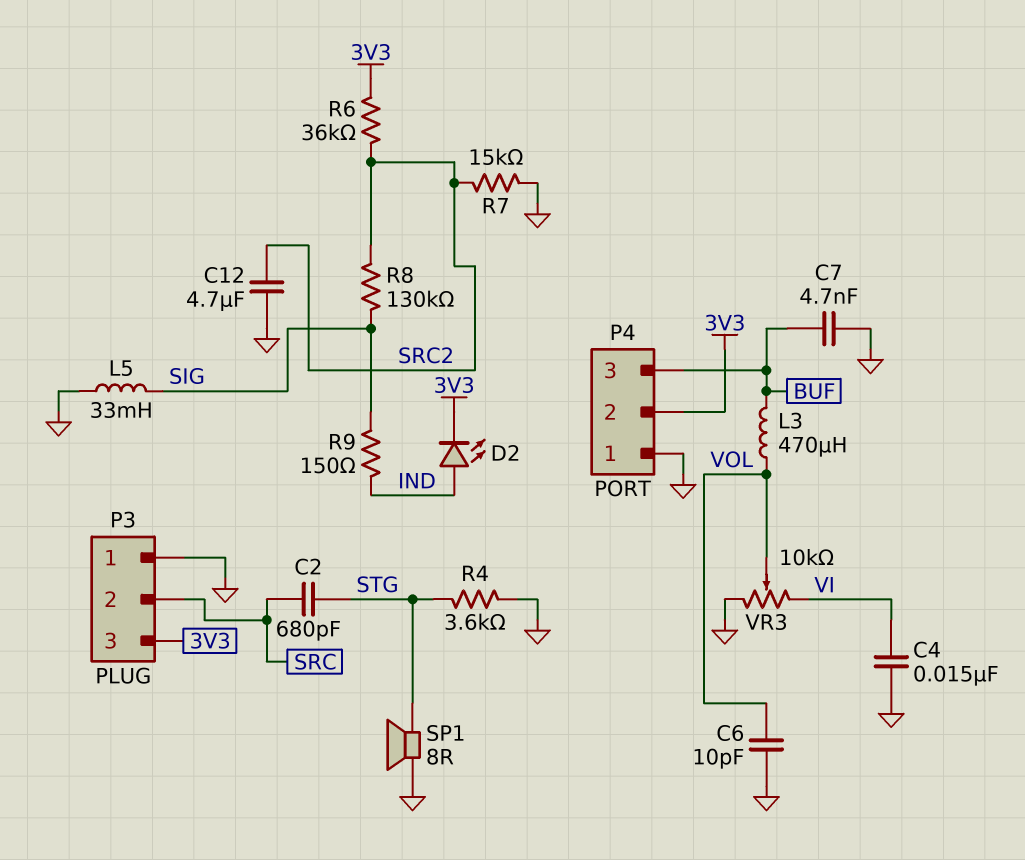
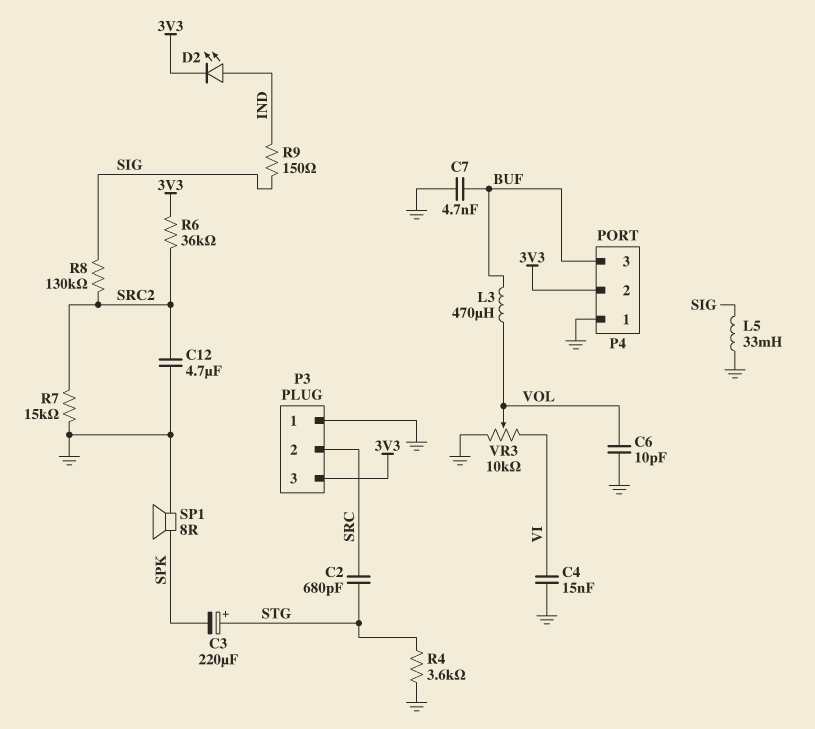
C3: none -> 220uF (plus STG, minus SPK)
SP1: speaker 8R (GND, STG) -> speaker 8R (GND, SPK)

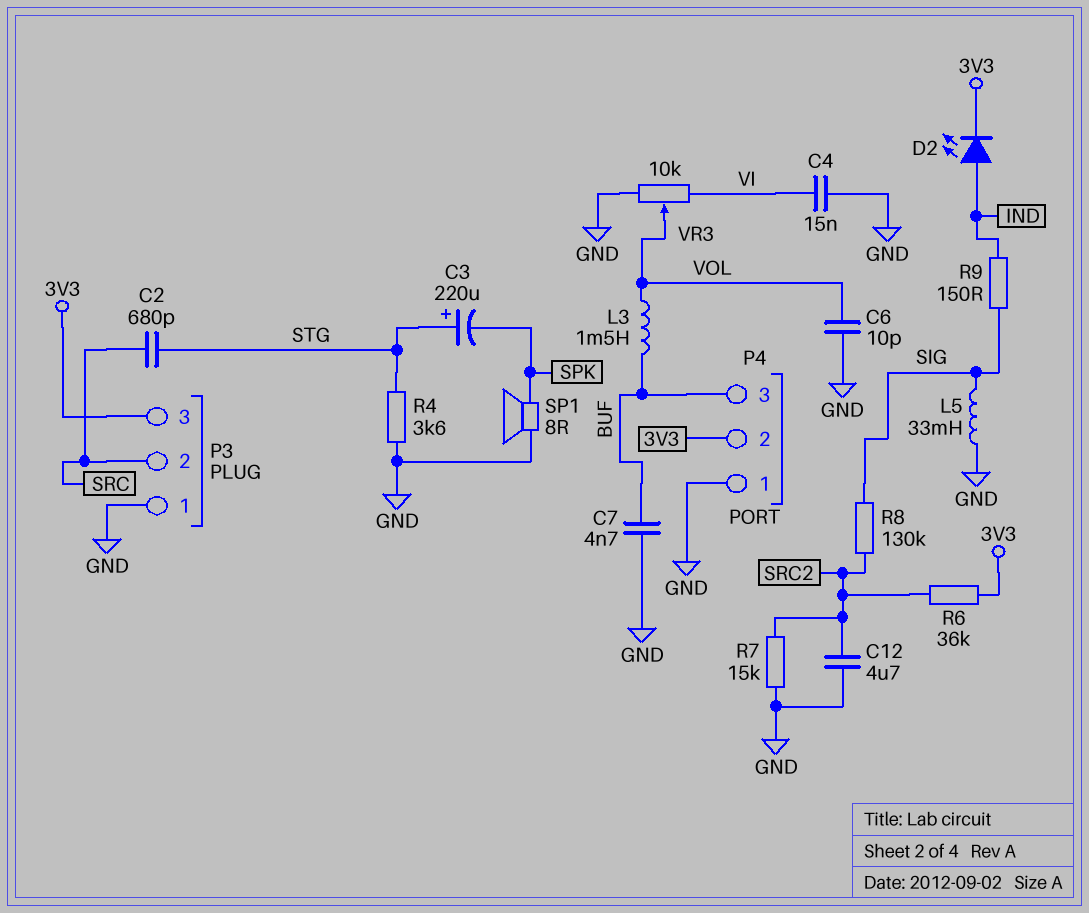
L3: 470uH (BUF, VOL) -> 1.5mH (BUF, VOL)

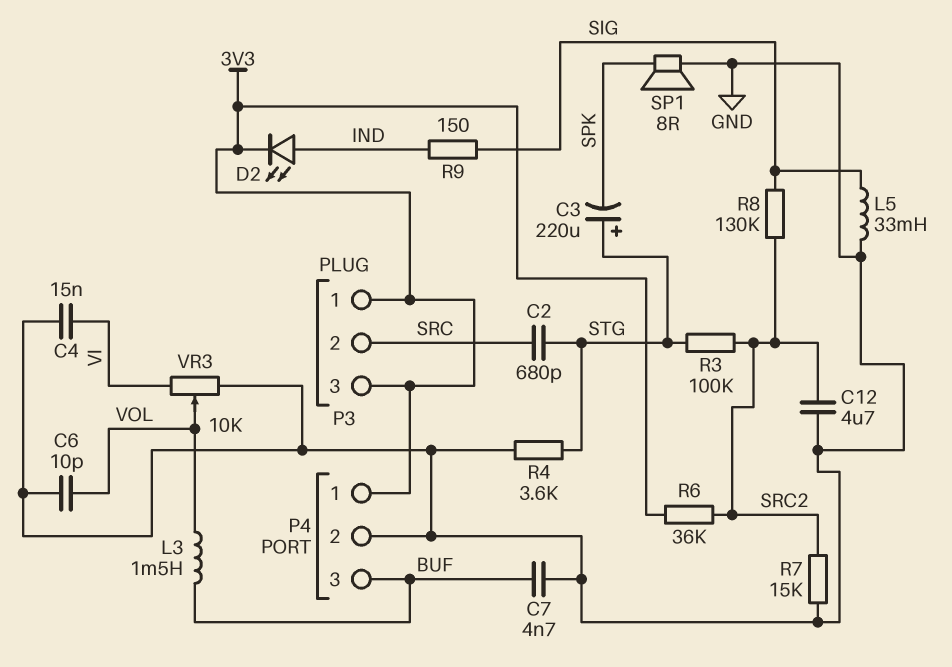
P3 pin 1: GND -> 3V3
P4 pin 1: GND -> 3V3
P4 pin 2: 3V3 -> GND
R3: none -> 100k (SRC2, STG)

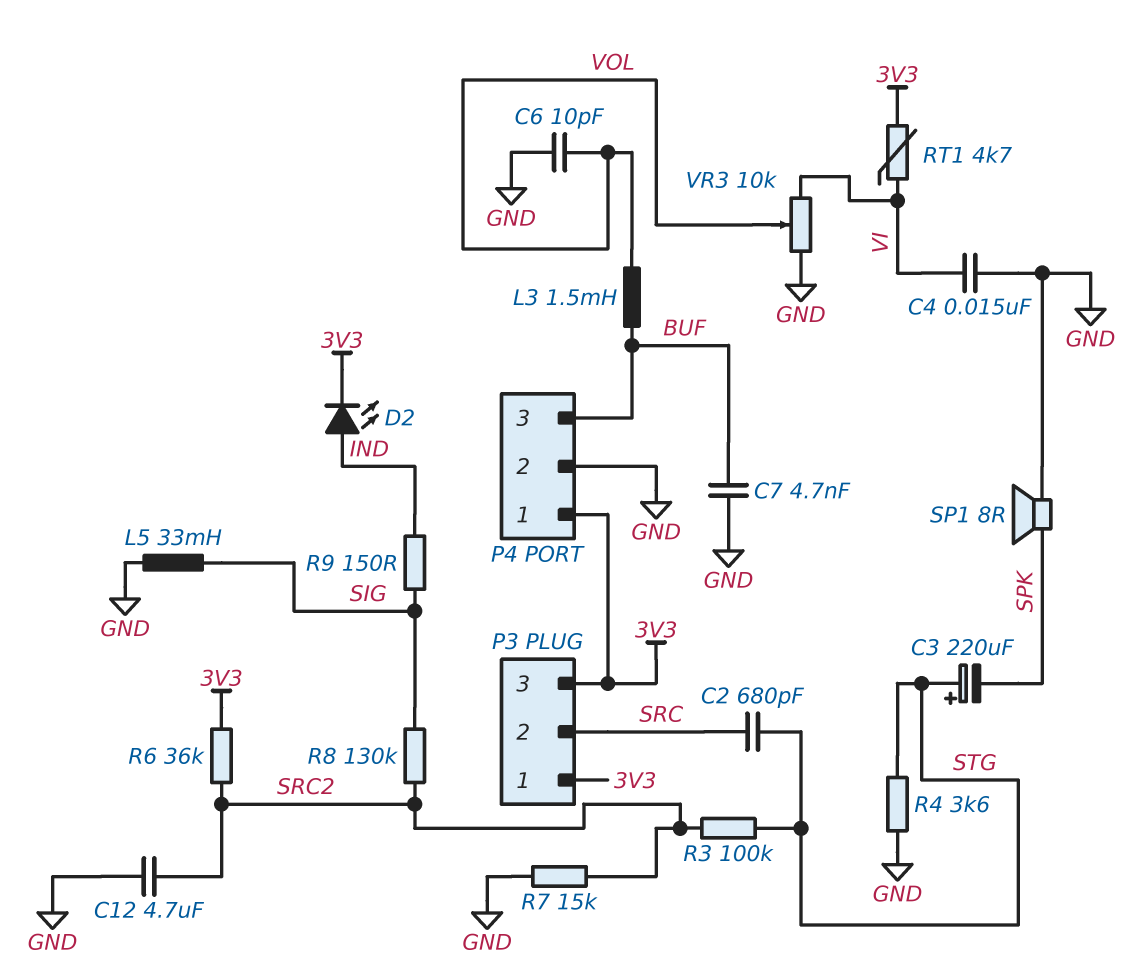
RT1: none -> 4.7k (3V3, VI)

